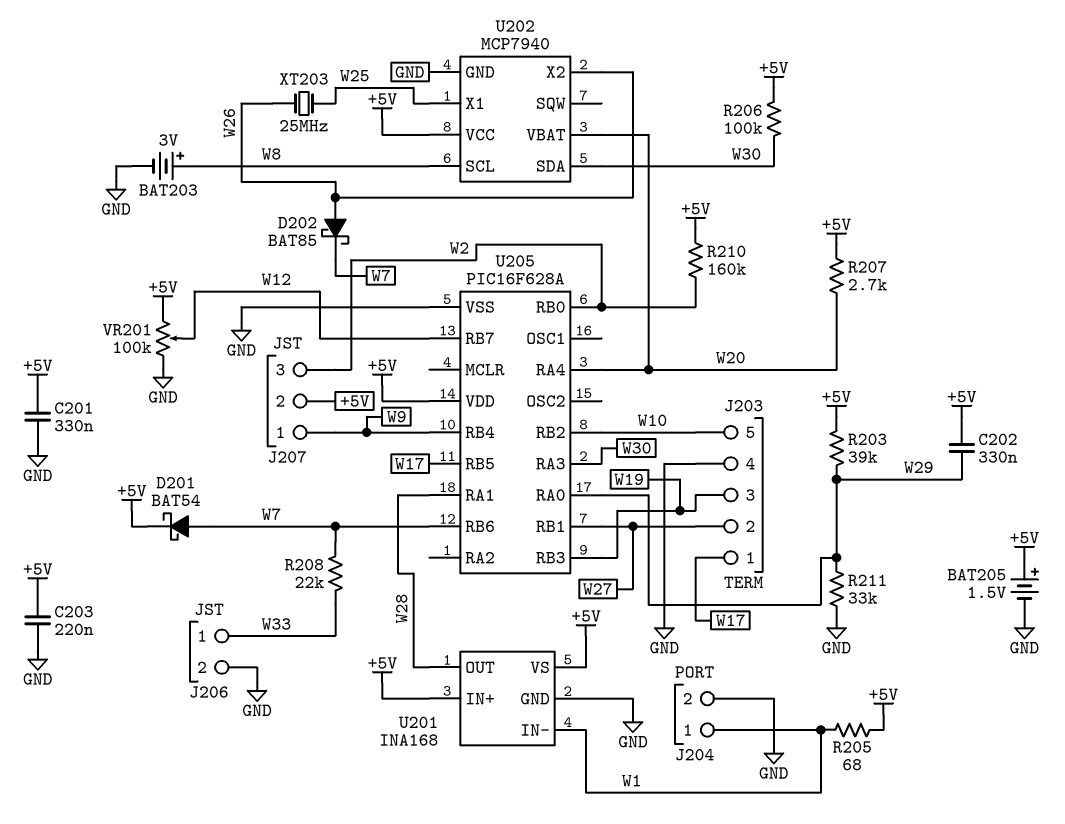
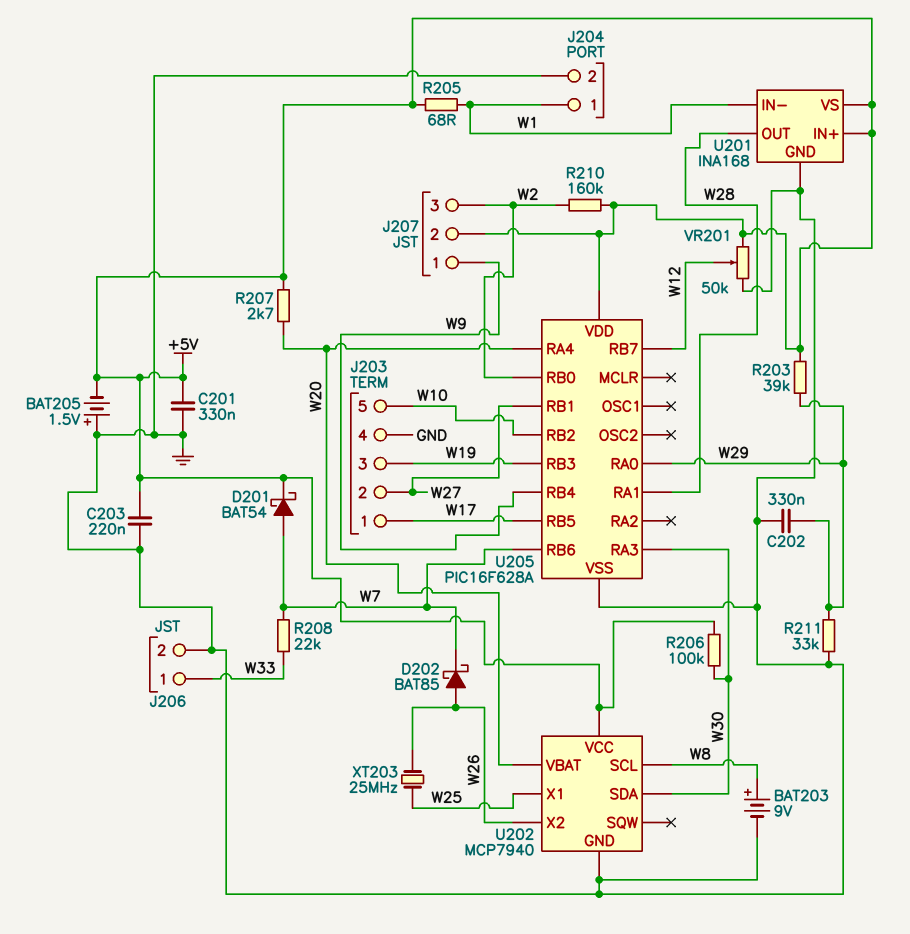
BAT203: 3V (plus W8, minus GND) -> 9V (plus W8, minus GND)
BAT205: 1.5V (plus +5V, minus GND) -> 1.5V (plus GND, minus +5V)
C202: 330nF (+5V, W29) -> 330nF (GND, W29)
VR201: 100k (+5V, GND, wiper W12) -> 50k (+5V, GND, wiper W12)

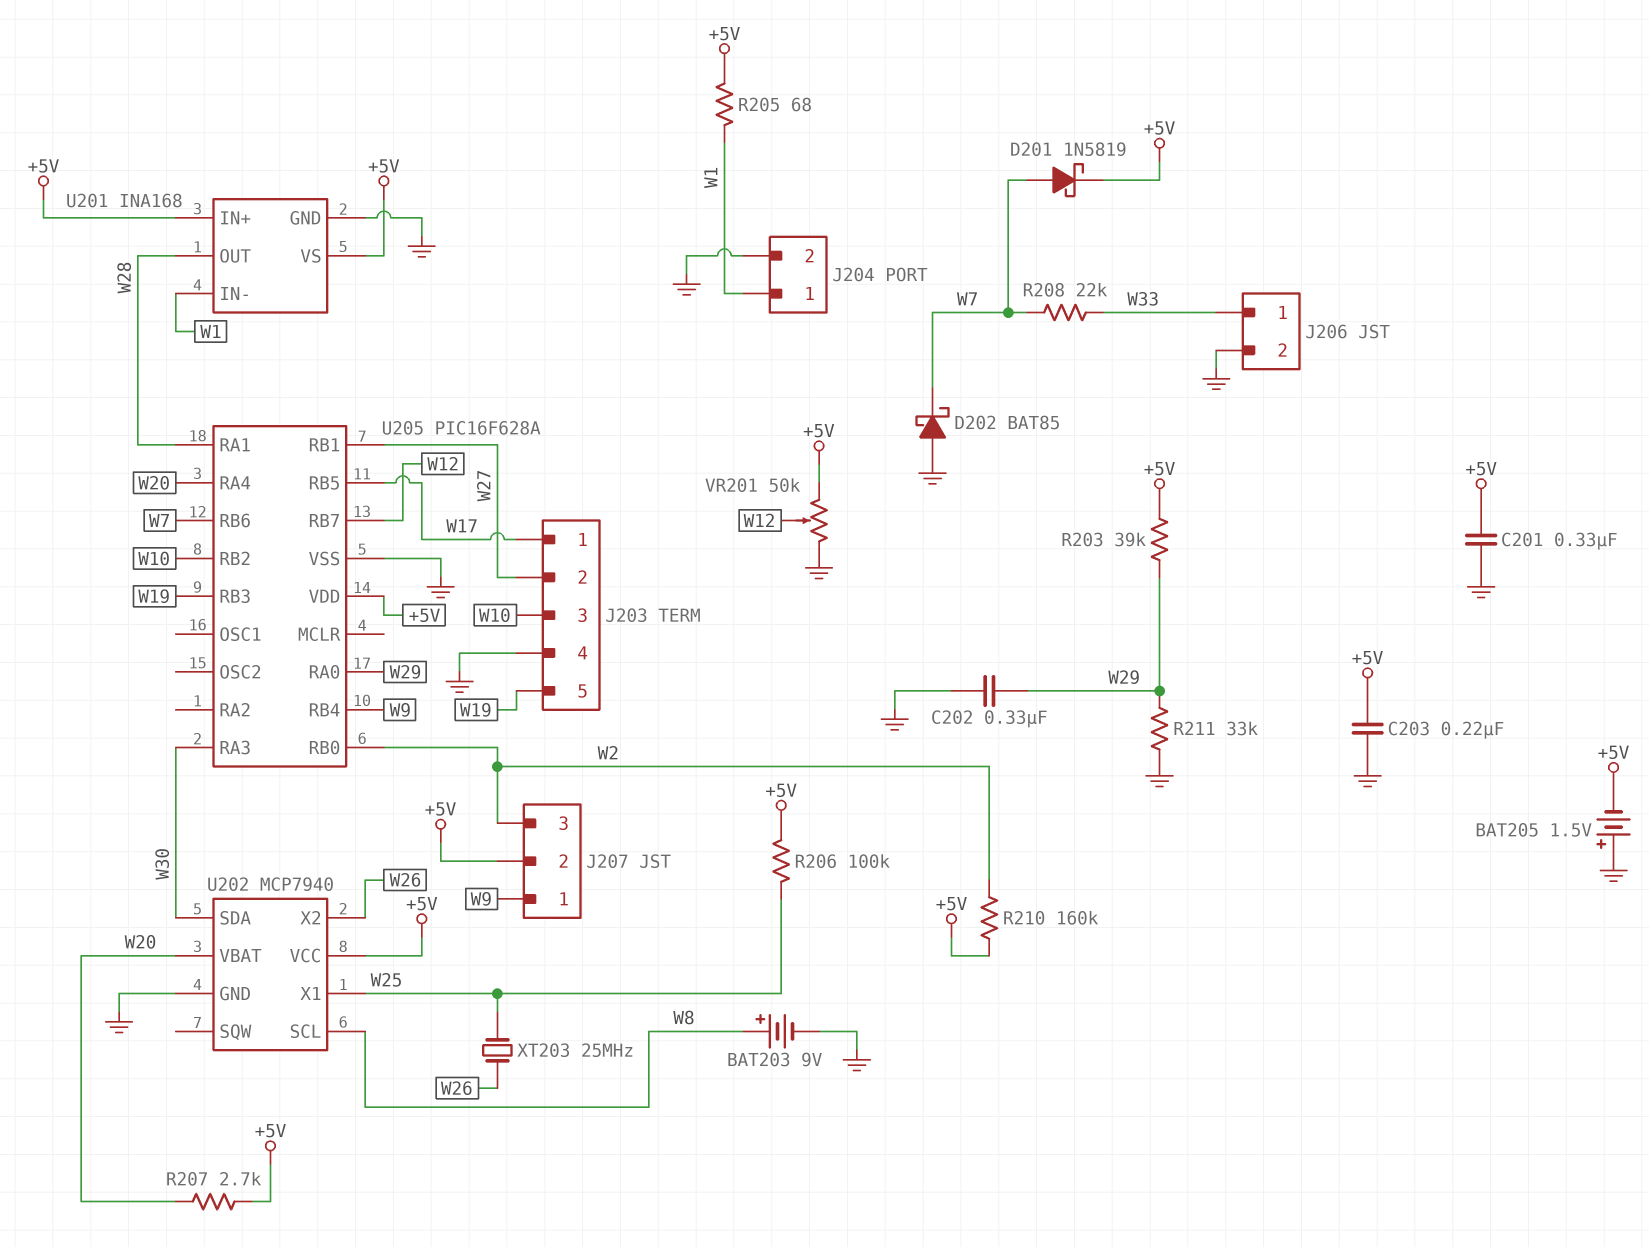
D201: schottky BAT54 (A W7, K +5V) -> schottky 1N5819 (A W7, K +5V)
D202: schottky BAT85 (A W26, K W7) -> schottky BAT85 (A GND, K W7)
J203 pin 3: W19 -> W10
J203 pin 5: W10 -> W19
R206: 100k (+5V, W30) -> 100k (+5V, W25)

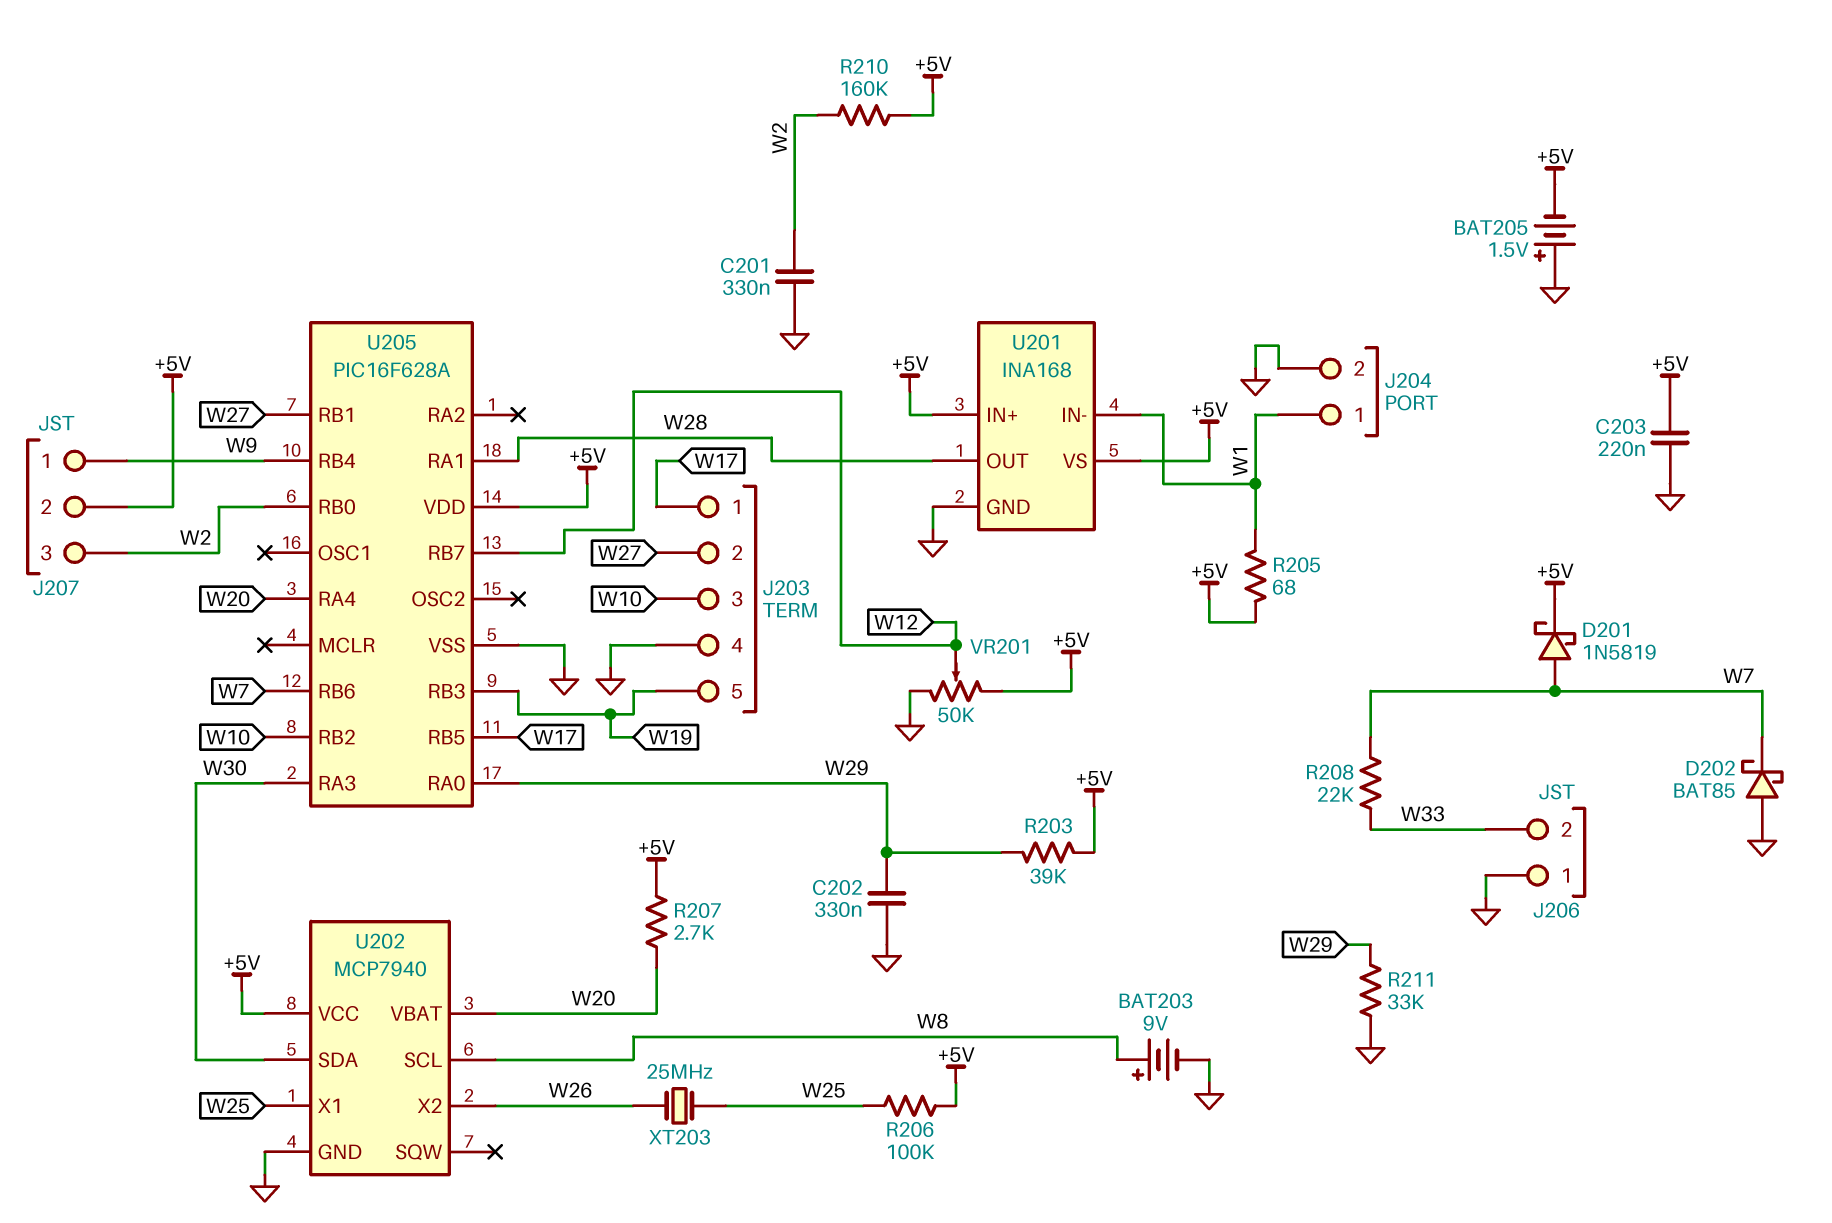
C201: 330nF (+5V, GND) -> 330nF (GND, W2)
J206 pin 1: W33 -> GND
J206 pin 2: GND -> W33

